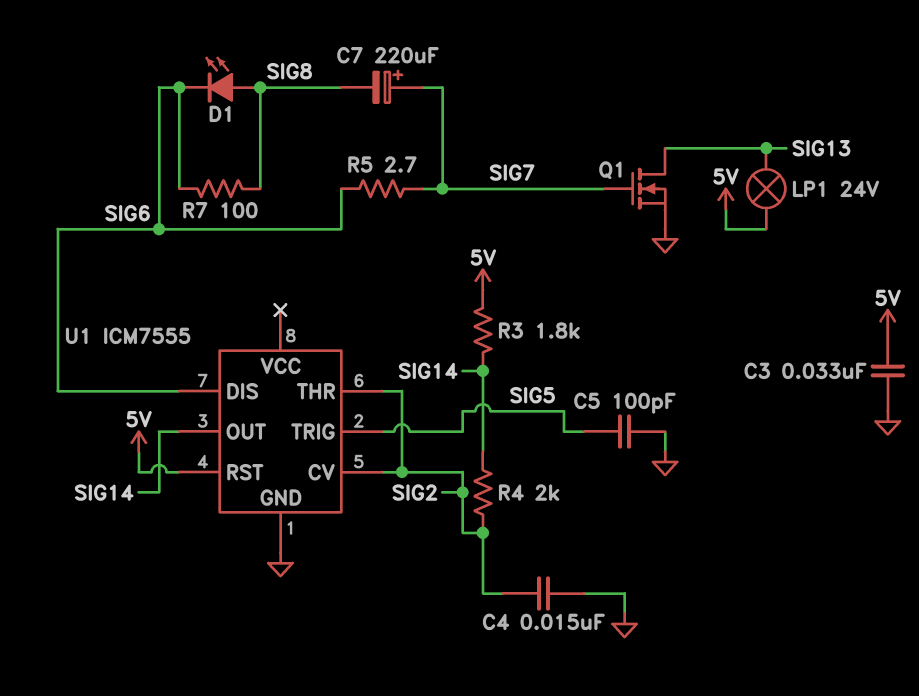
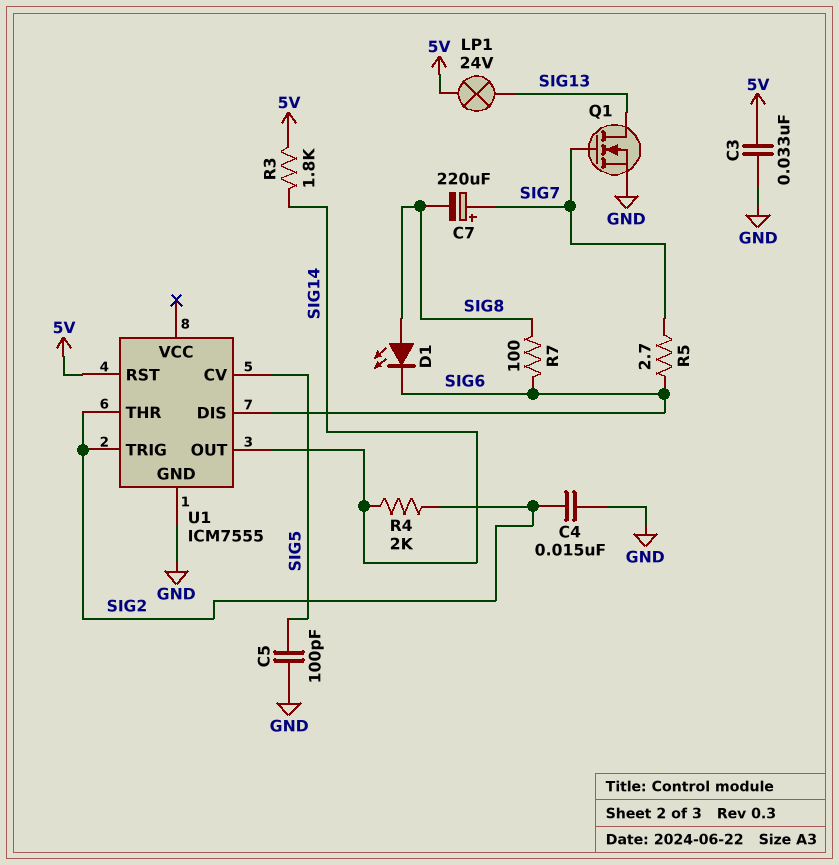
U1 pin CV: SIG2 -> SIG5
U1 pin TRIG: SIG5 -> SIG2

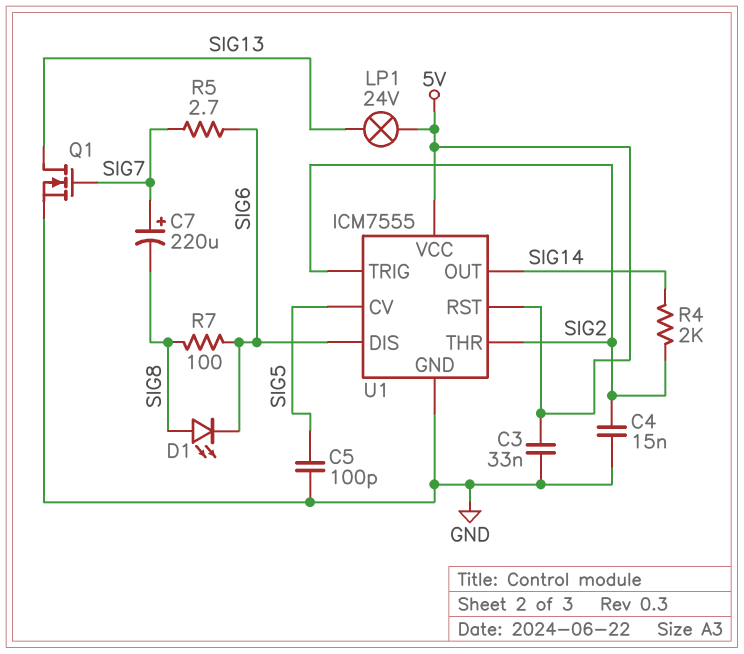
R3: 1.8k (5V, SIG14) -> none
U1 pin VCC: none -> 5V

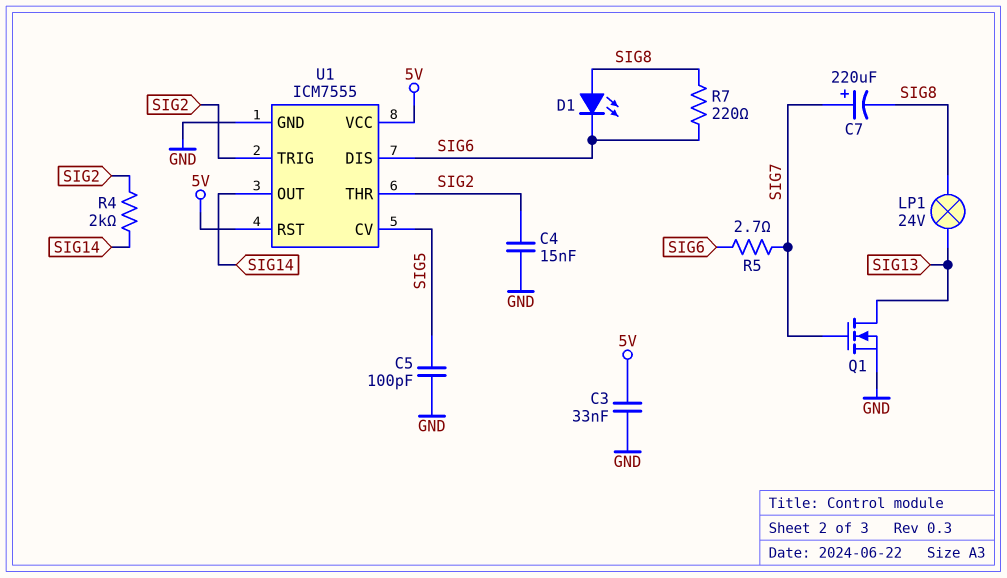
LP1: lamp 24V (5V, SIG13) -> lamp 24V (SIG8, SIG13)
R7: 100 (SIG6, SIG8) -> 220 (SIG6, SIG8)

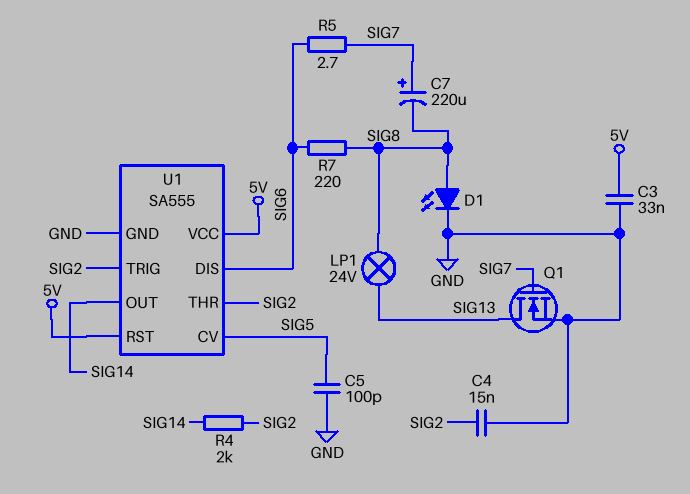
D1: LED (A SIG8, K SIG6) -> LED (A SIG8, K GND)
U1: ICM7555 -> SA555

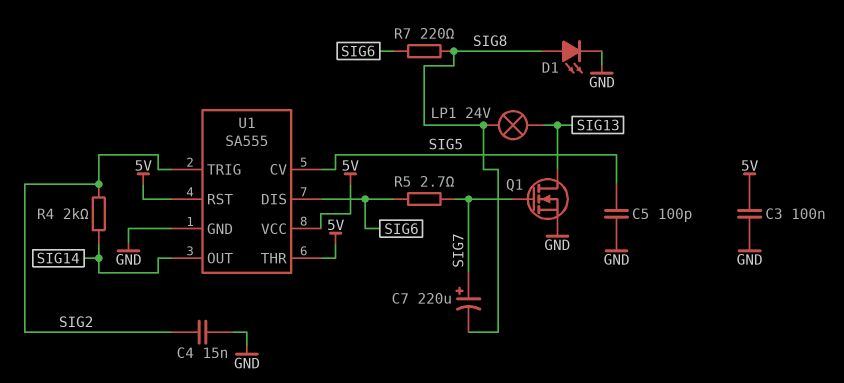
C3: 33nF (5V, GND) -> 100nF (5V, GND)
U1 pin THR: SIG2 -> 5V

